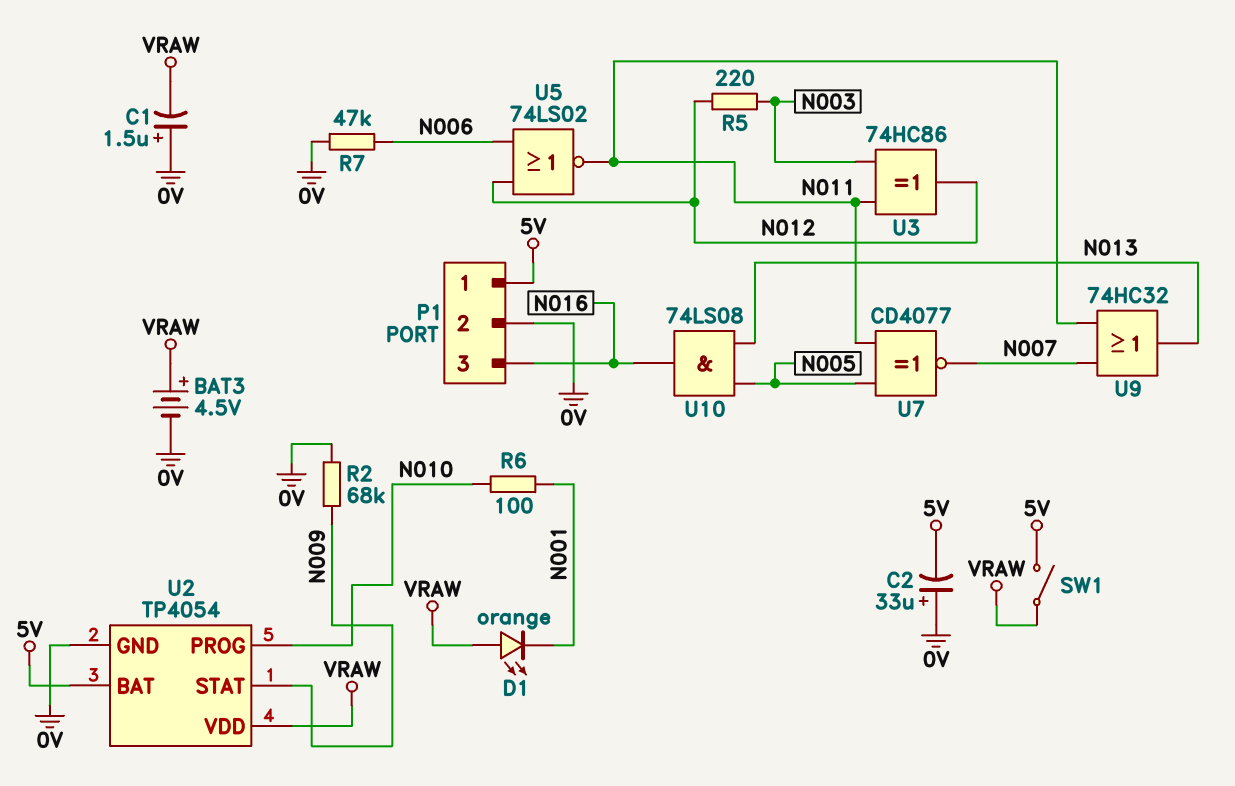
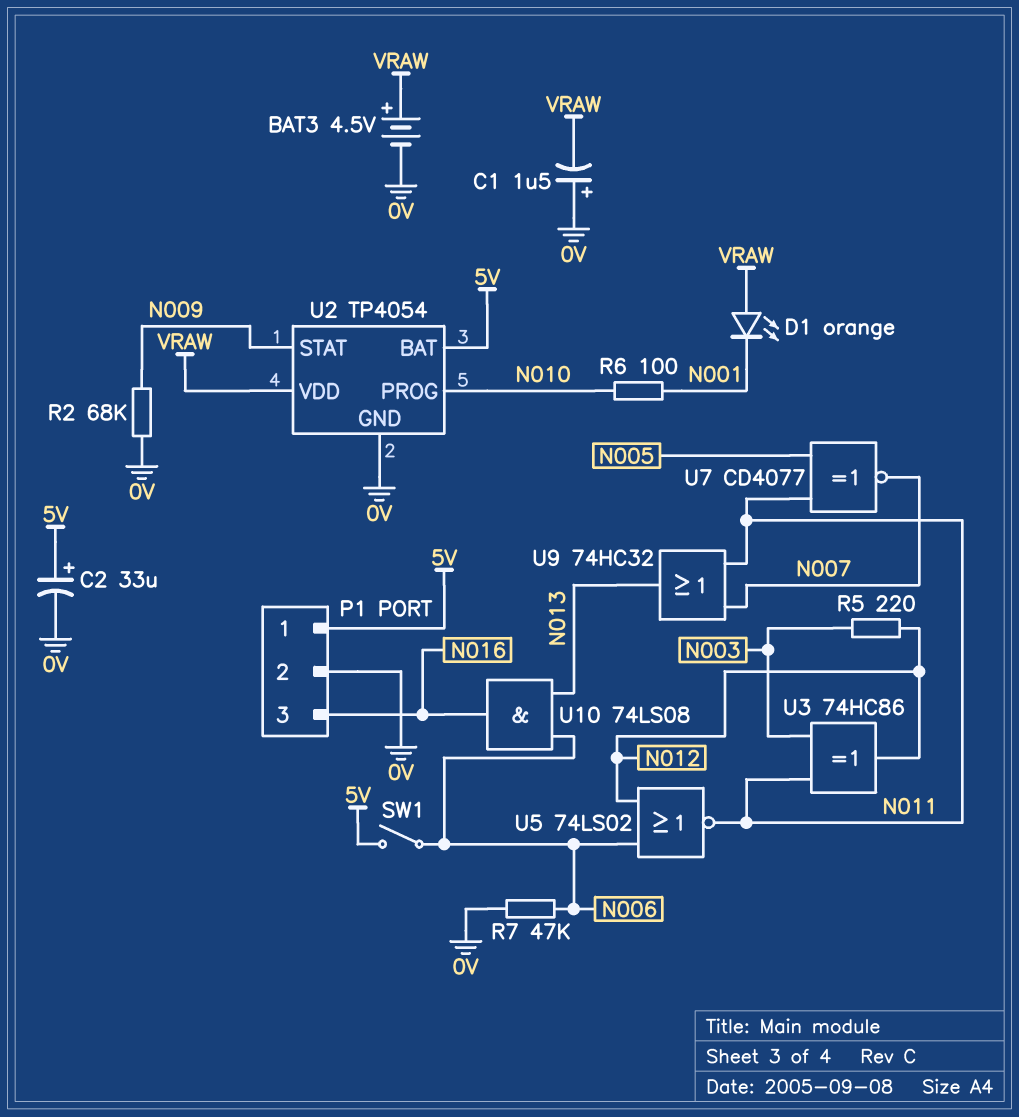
C2: 33uF (plus 0V, minus 5V) -> 33uF (plus 5V, minus 0V)
SW1: switch (5V, VRAW) -> switch (5V, N006)
U10: AND 74LS08 (in N005, in N013, out N016) -> AND 74LS08 (in N006, in N013, out N016)

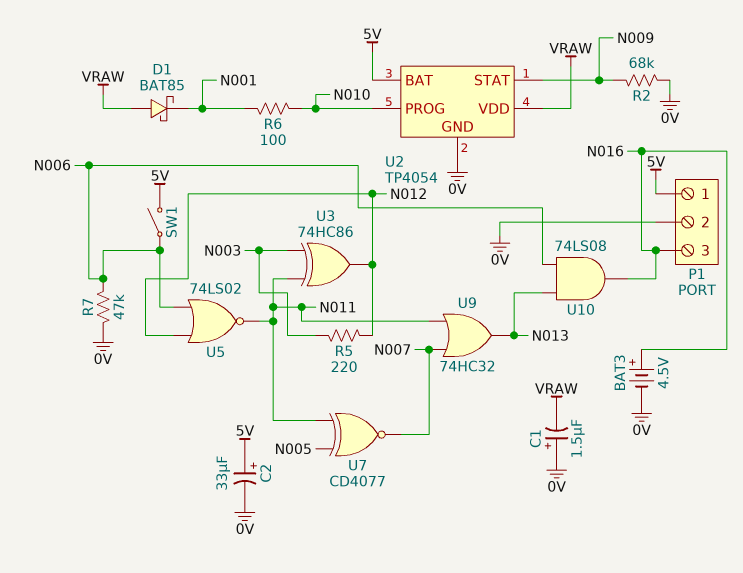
BAT3: 4.5V (plus VRAW, minus 0V) -> 4.5V (plus N016, minus 0V)
D1: LED orange (A VRAW, K N001) -> schottky BAT85 (A VRAW, K N001)

